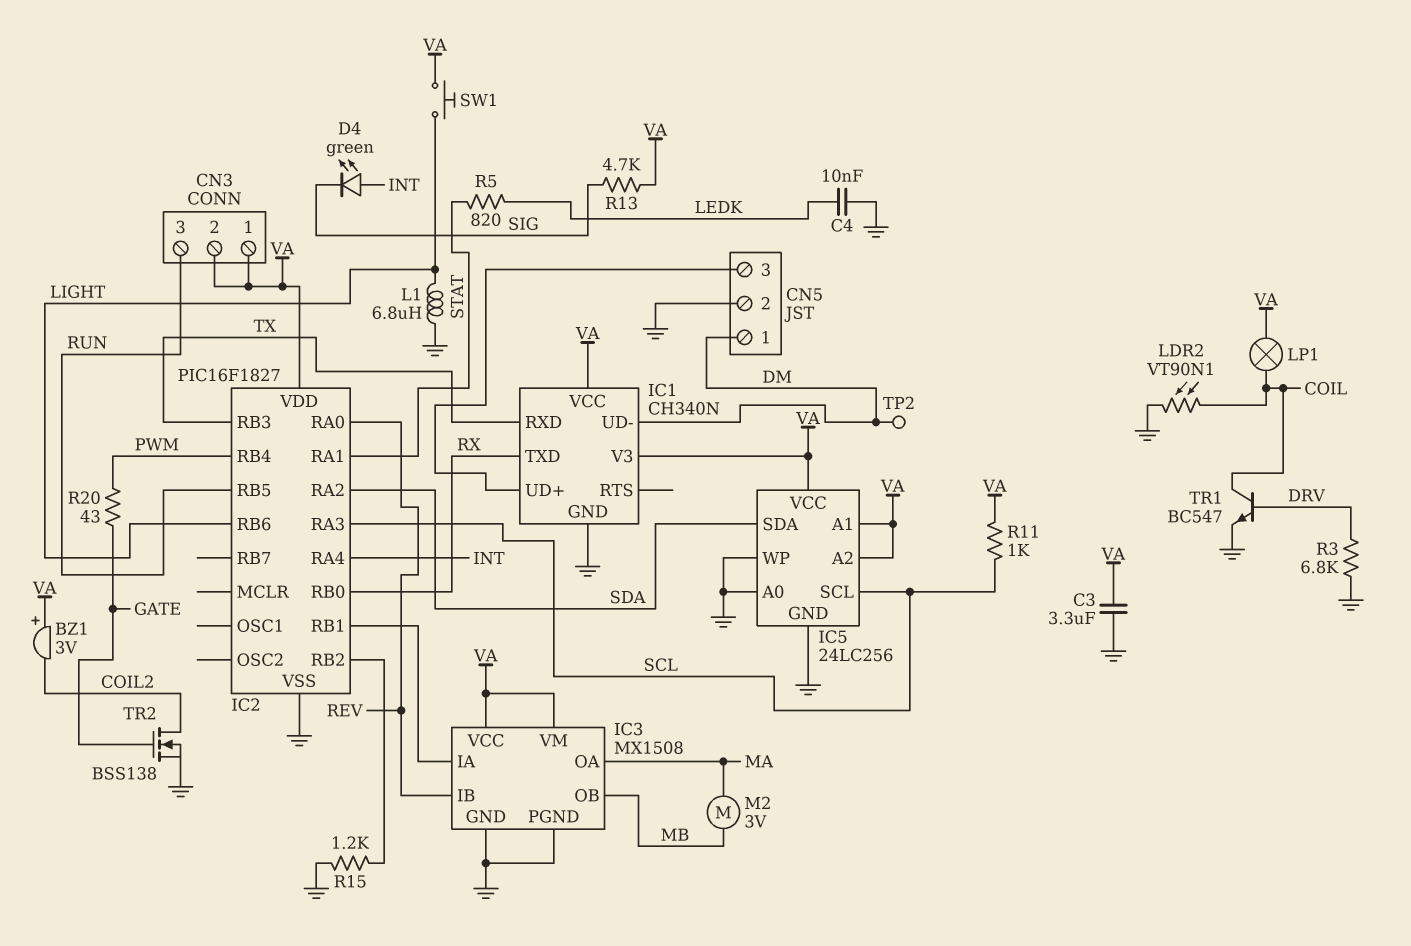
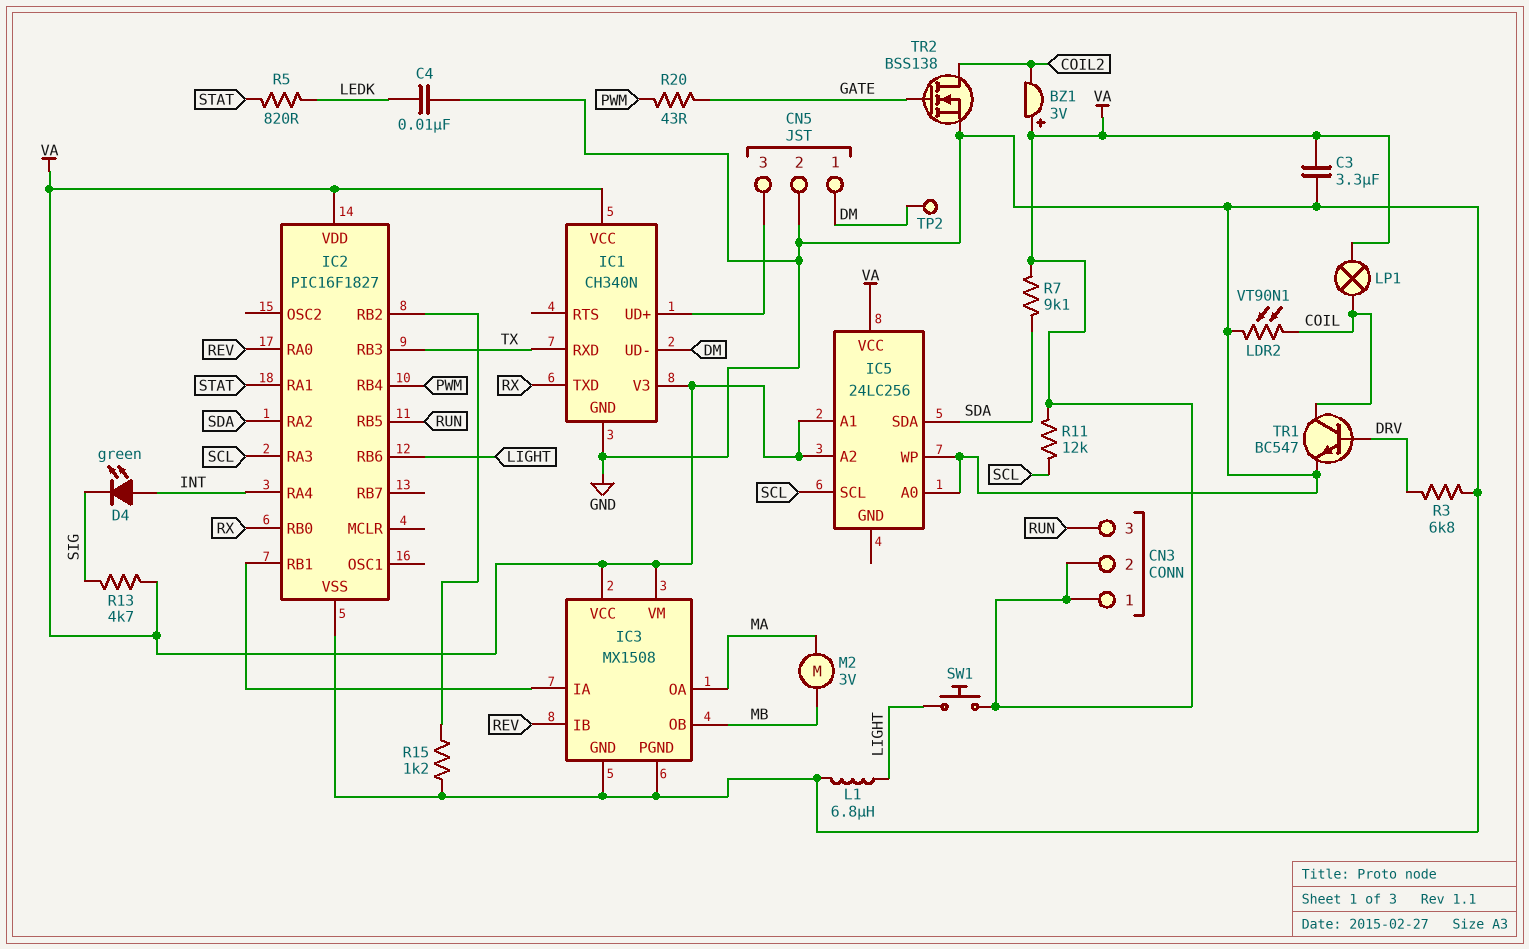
IC5 pin GND: GND -> none
R7: none -> 9.1k (SDA, VA)
R11: 1k (SCL, VA) -> 12k (SCL, VA)

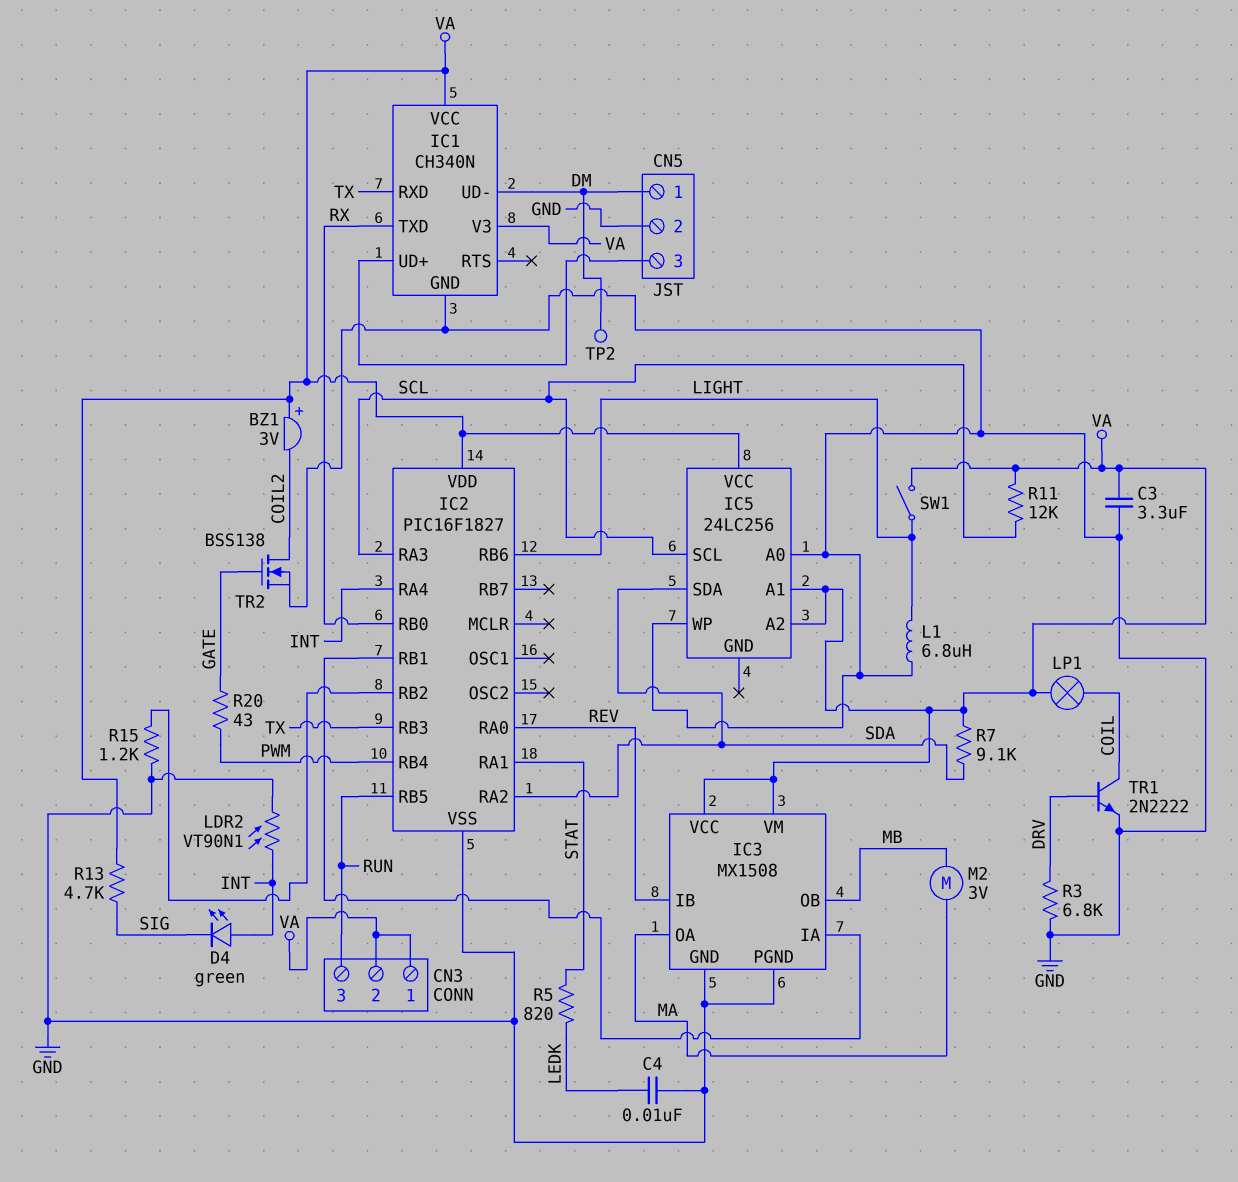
LDR2: VT90N1 (COIL, GND) -> VT90N1 (GND, INT)
SW1: button (LIGHT, VA) -> switch (LIGHT, VA)
TR1: NPN BC547 (B DRV, C COIL, E GND) -> NPN 2N2222 (B DRV, C COIL, E GND)

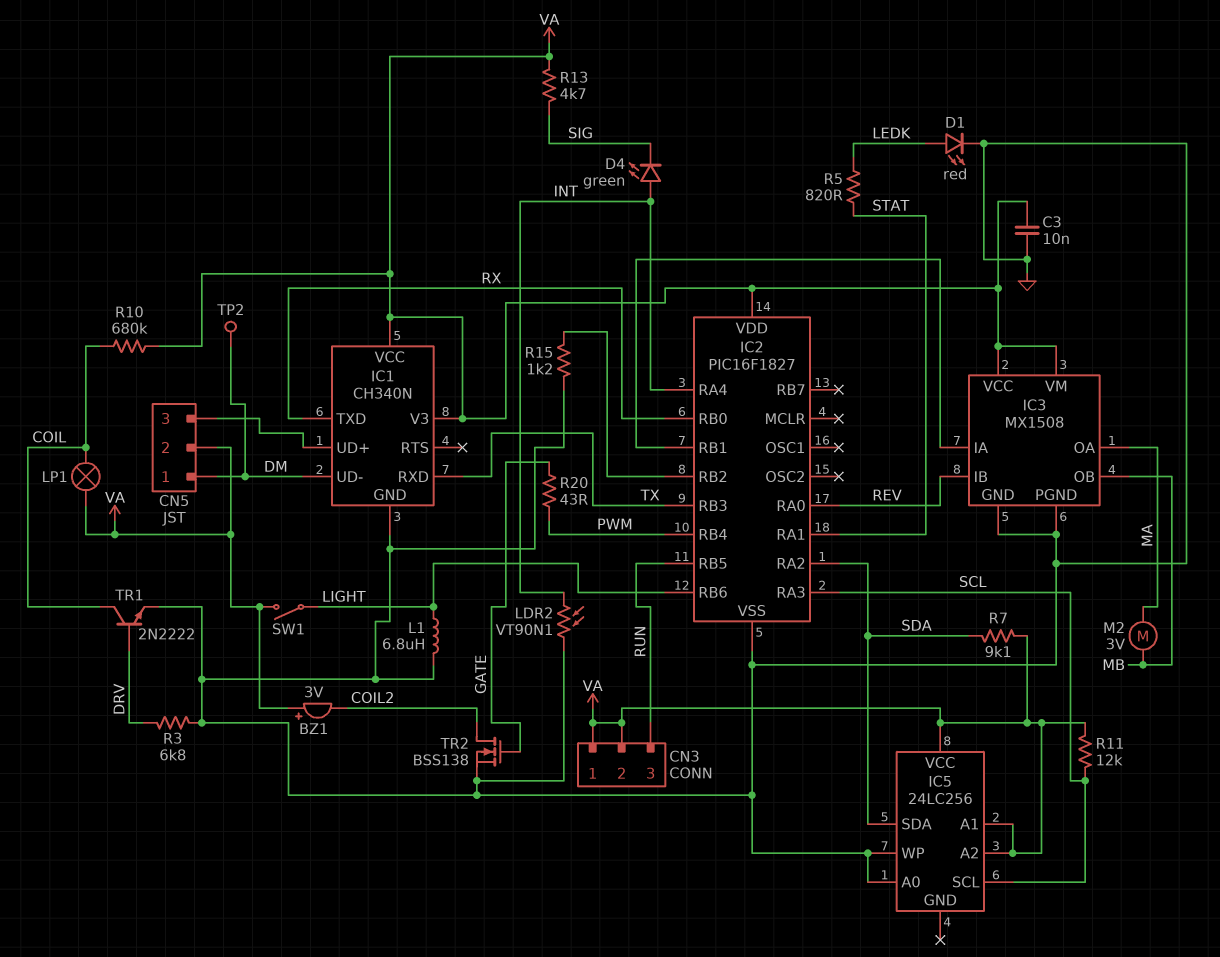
C3: 3.3uF (GND, VA) -> 10nF (GND, VA)
C4: 10nF (GND, LEDK) -> none
CN5 pin 2: GND -> VA
D1: none -> LED red (A LEDK, K GND)
R10: none -> 680k (COIL, VA)

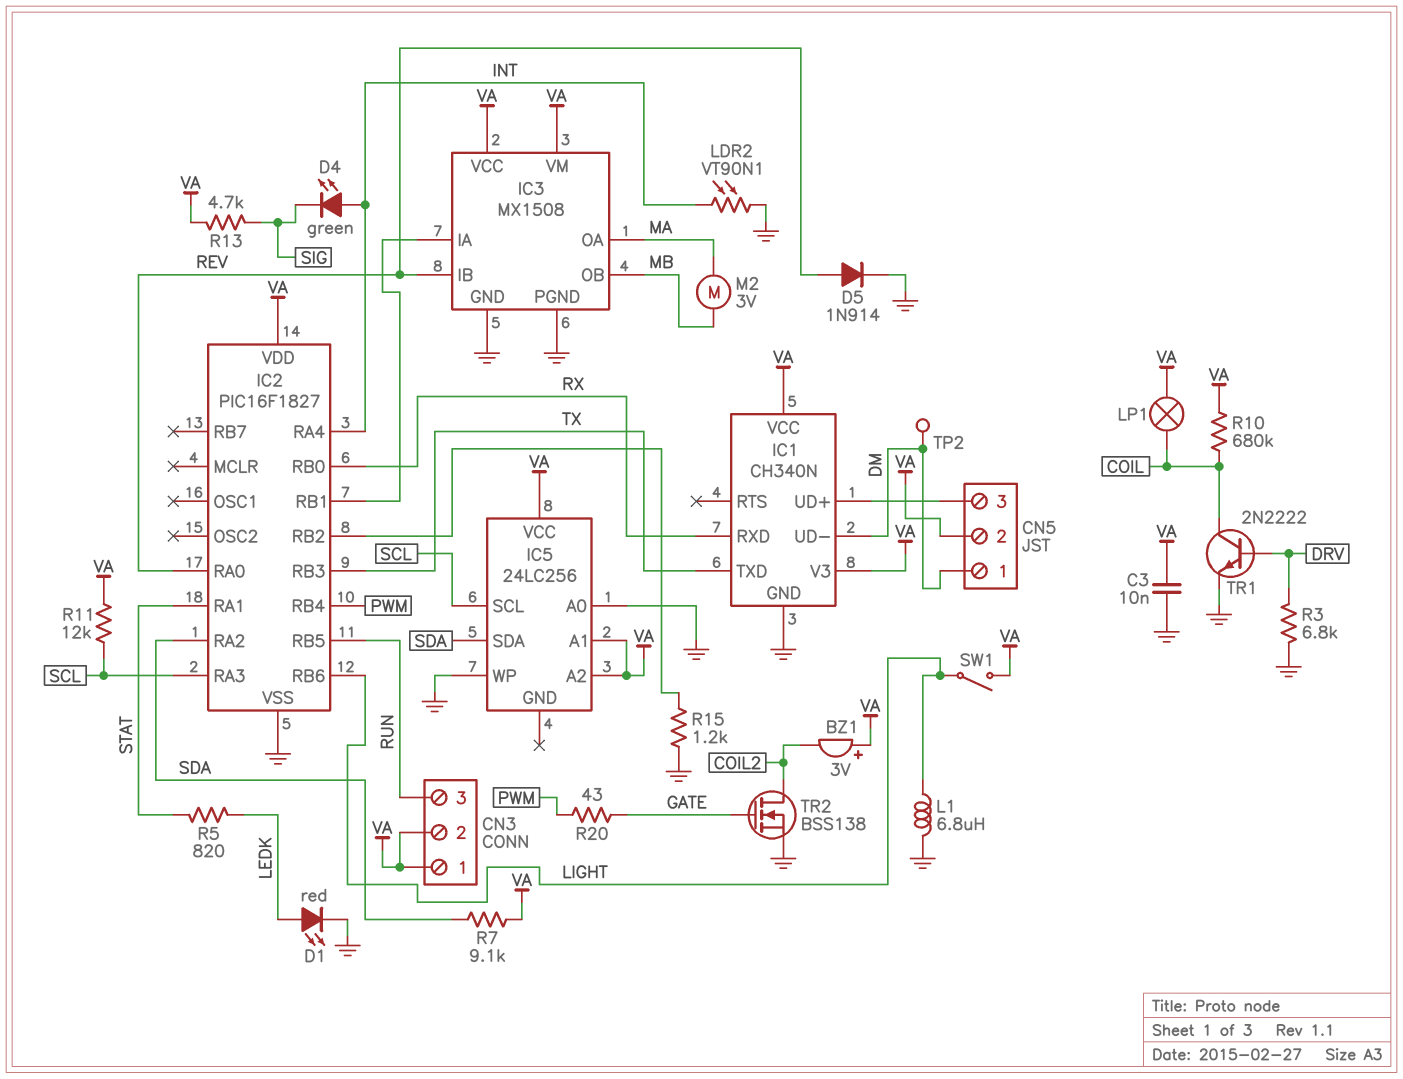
D5: none -> diode 1N914 (A REV, K GND)
IC1 pin RXD: TX -> RX
IC1 pin TXD: RX -> TX

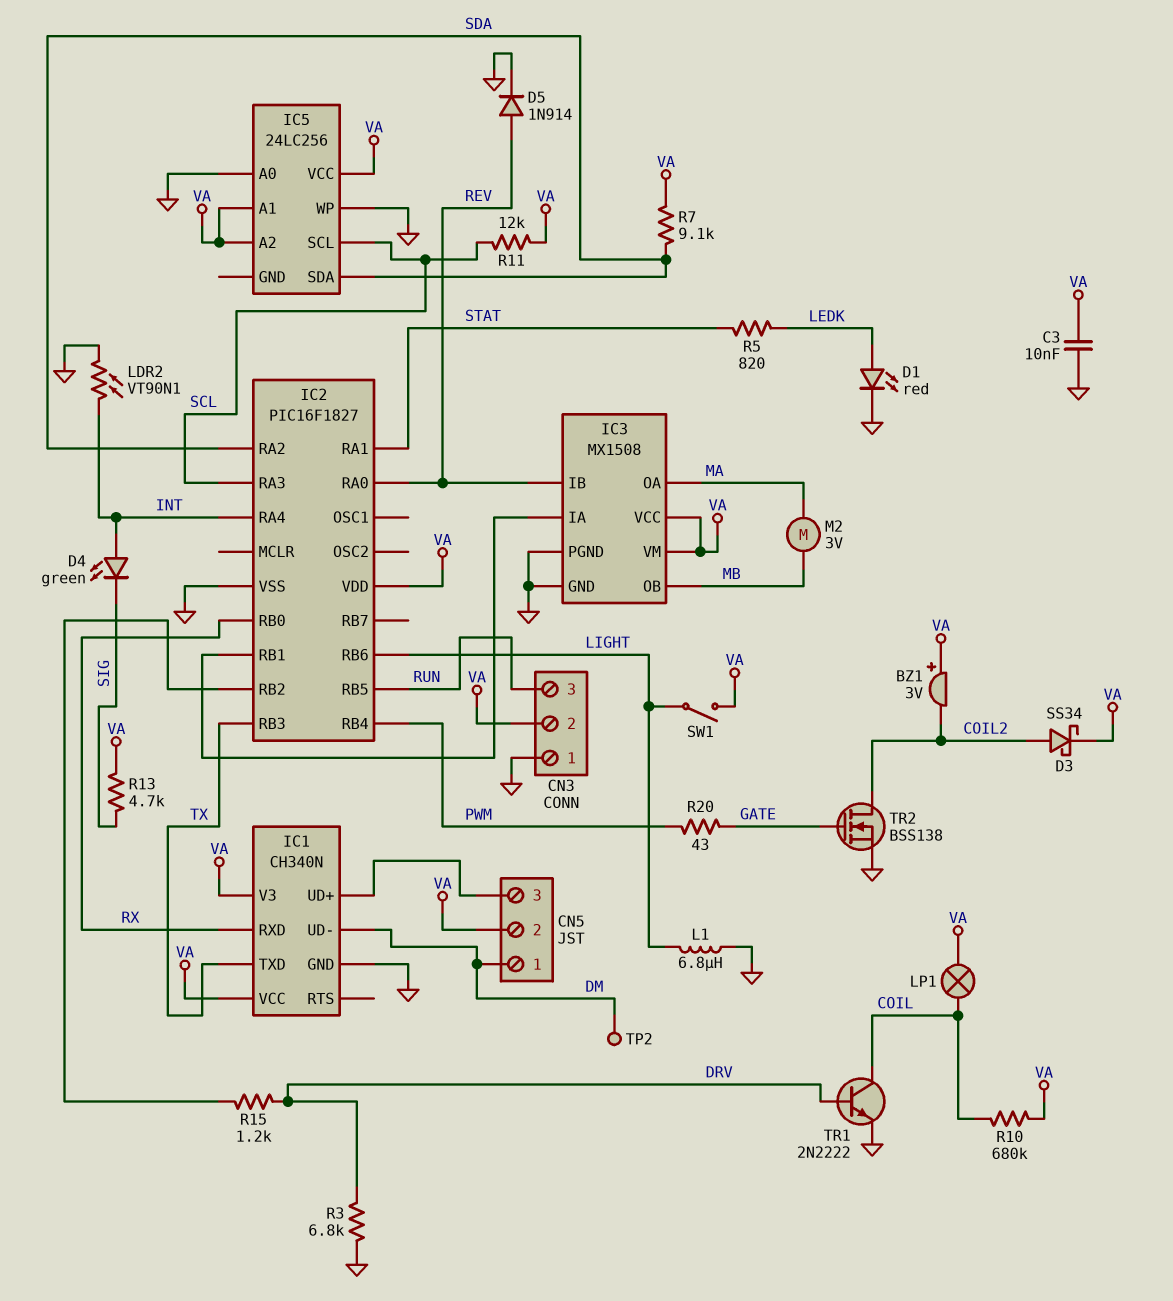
CN3 pin 1: VA -> GND
D3: none -> schottky SS34 (A COIL2, K VA)
R15: 1.2k (GND, IC2/RB2) -> 1.2k (DRV, IC2/RB2)

